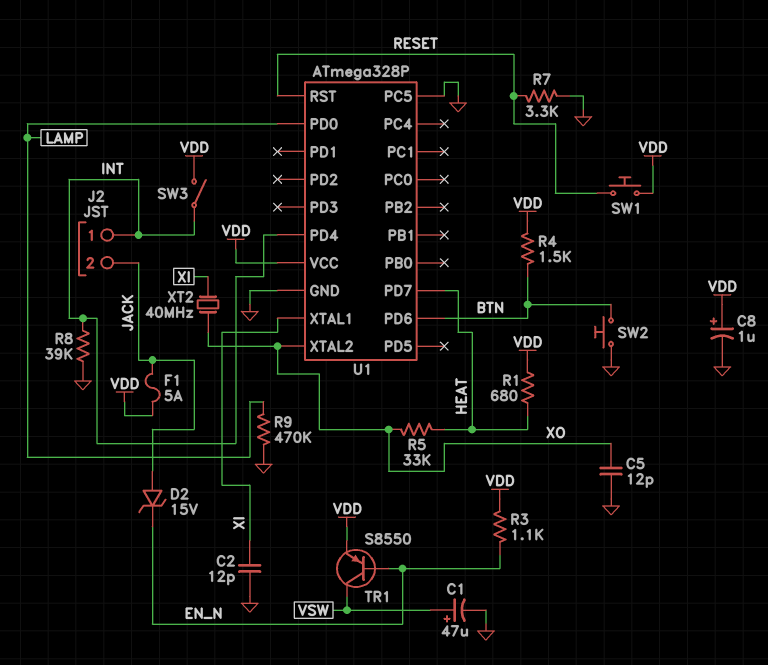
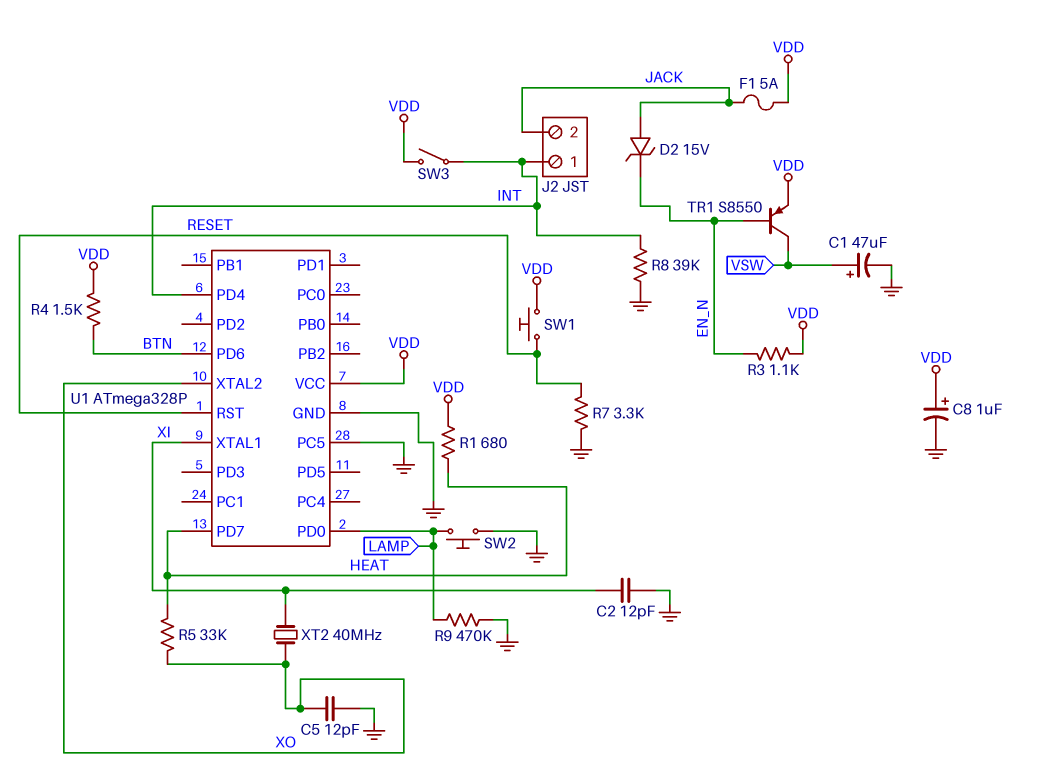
SW2: button (BTN, GND) -> button (GND, LAMP)

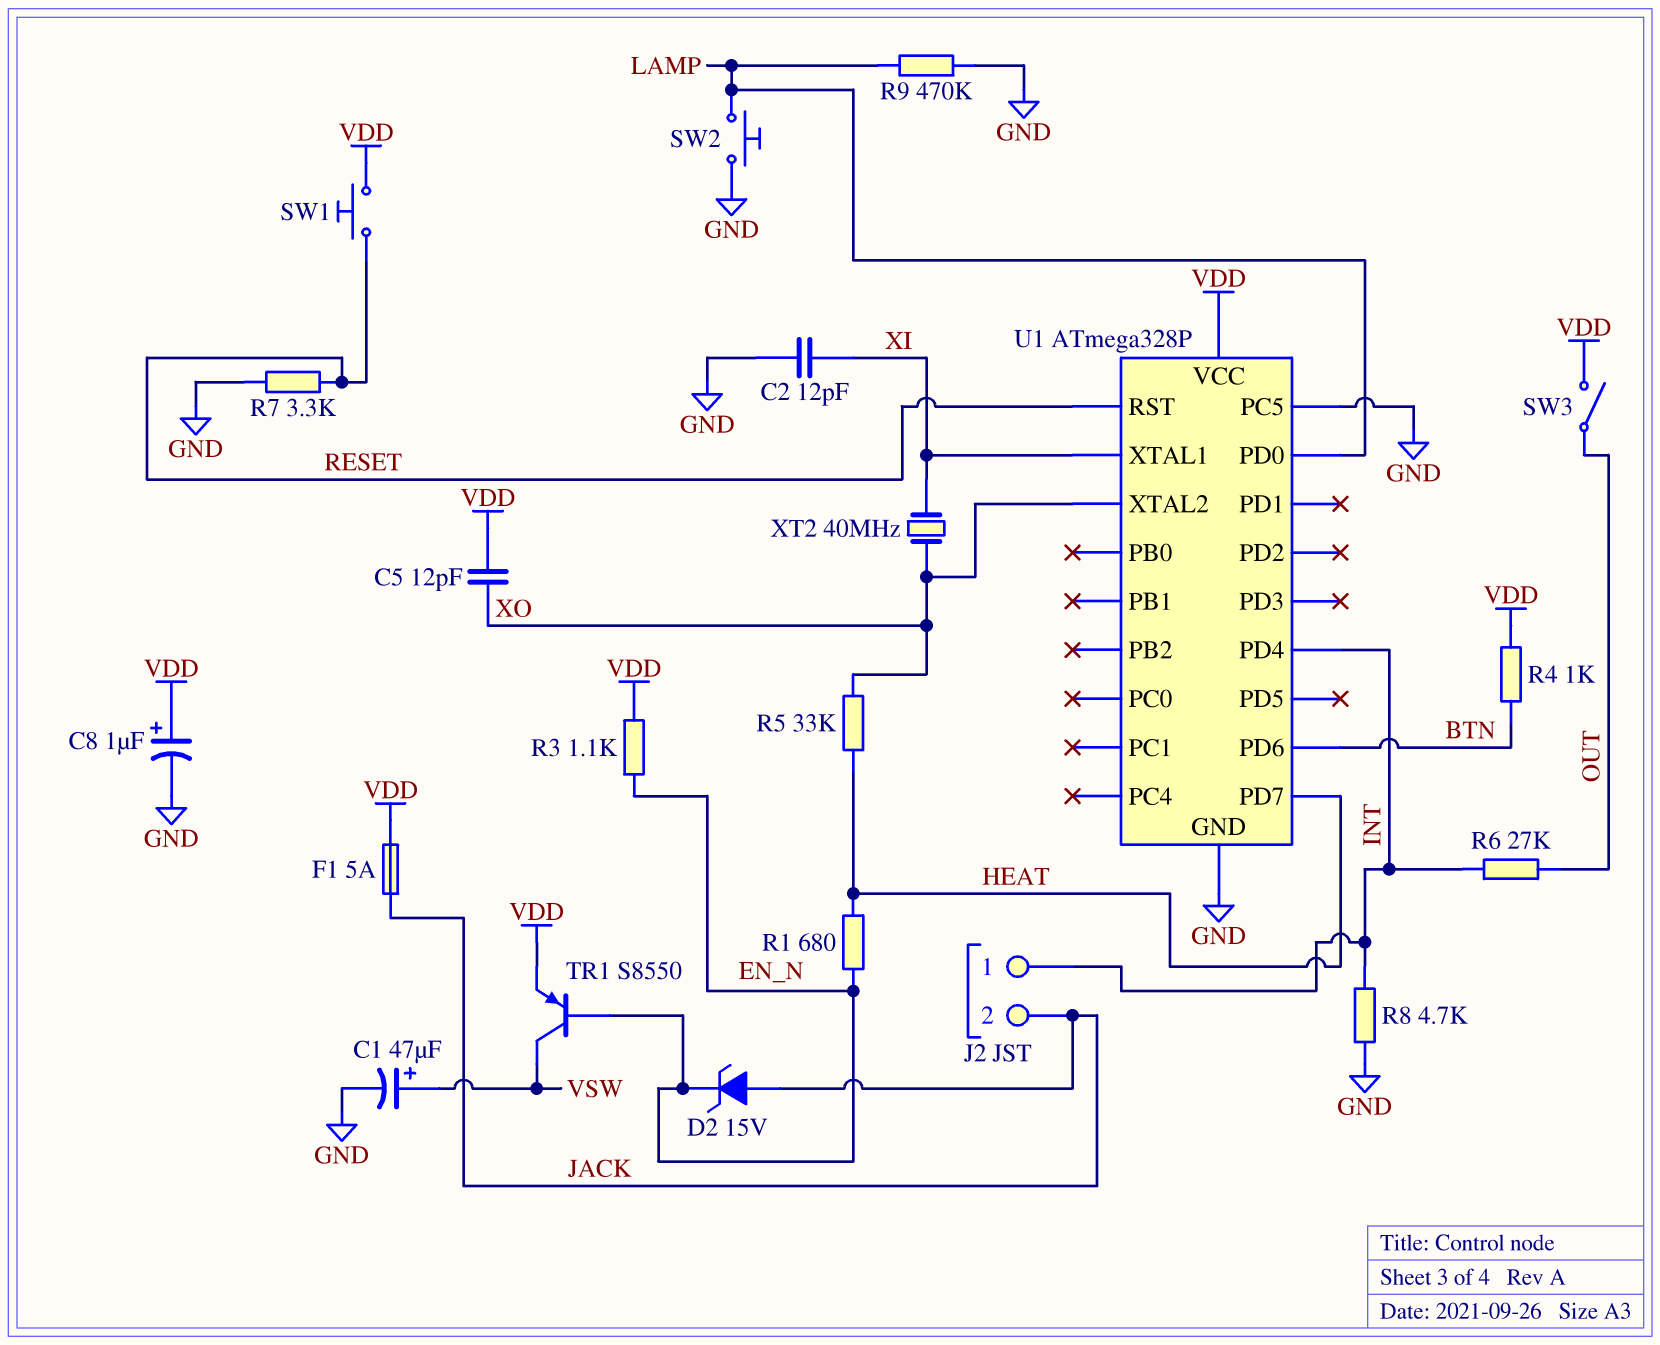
C5: 12pF (GND, XO) -> 12pF (VDD, XO)
R1: 680 (HEAT, VDD) -> 680 (EN_N, HEAT)
R4: 1.5k (BTN, VDD) -> 1k (BTN, VDD)
R6: none -> 27k (INT, OUT)
R8: 39k (GND, INT) -> 4.7k (GND, INT)
SW3: switch (INT, VDD) -> switch (OUT, VDD)

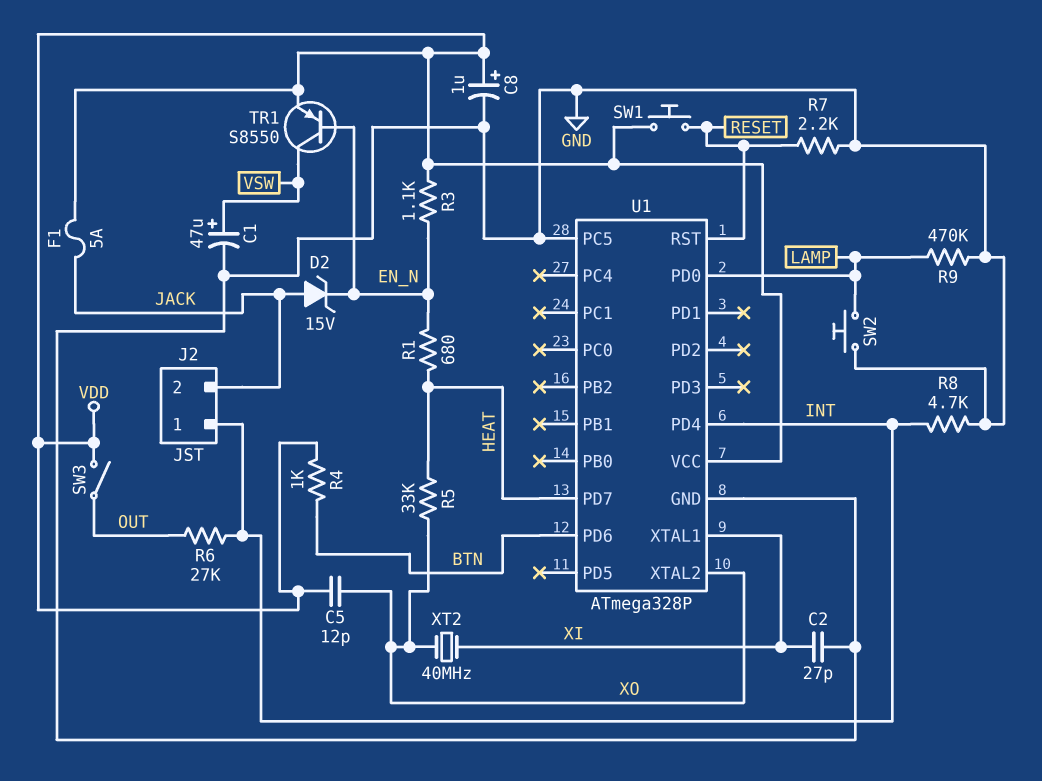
C2: 12pF (GND, XI) -> 27pF (GND, XI)
R7: 3.3k (GND, RESET) -> 2.2k (GND, RESET)

